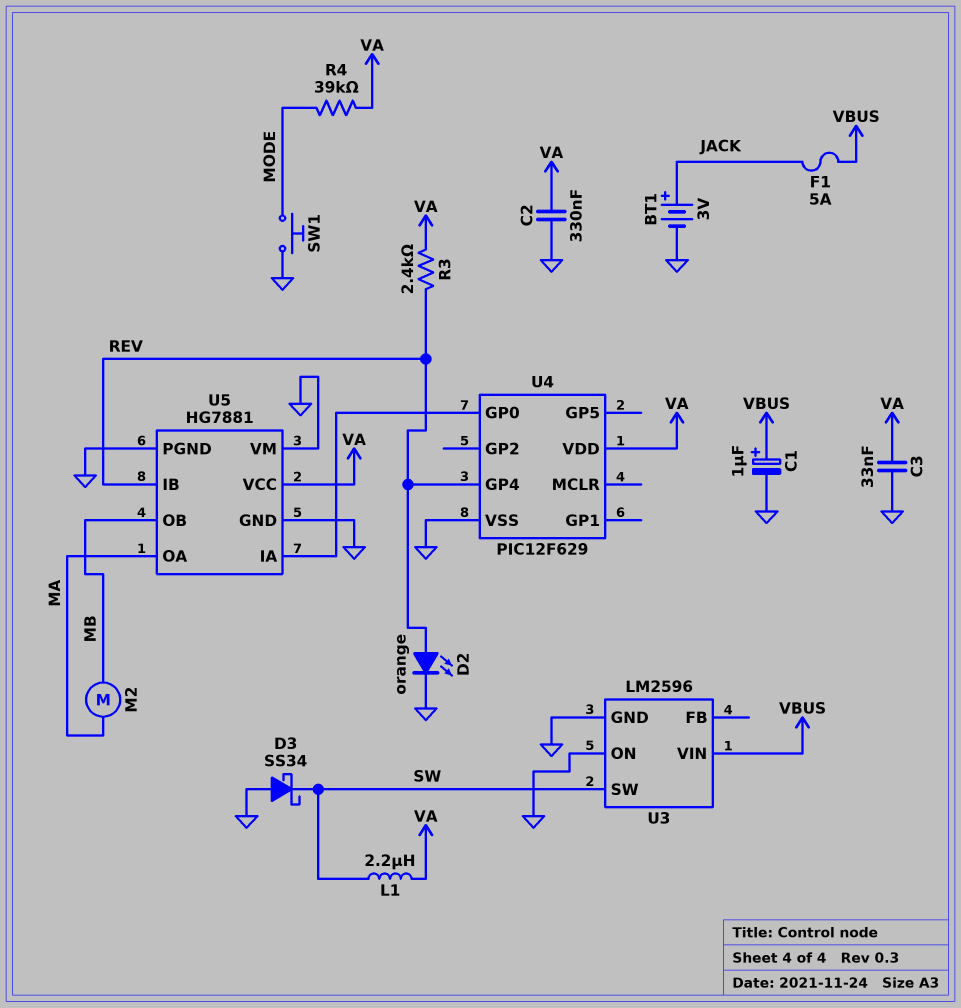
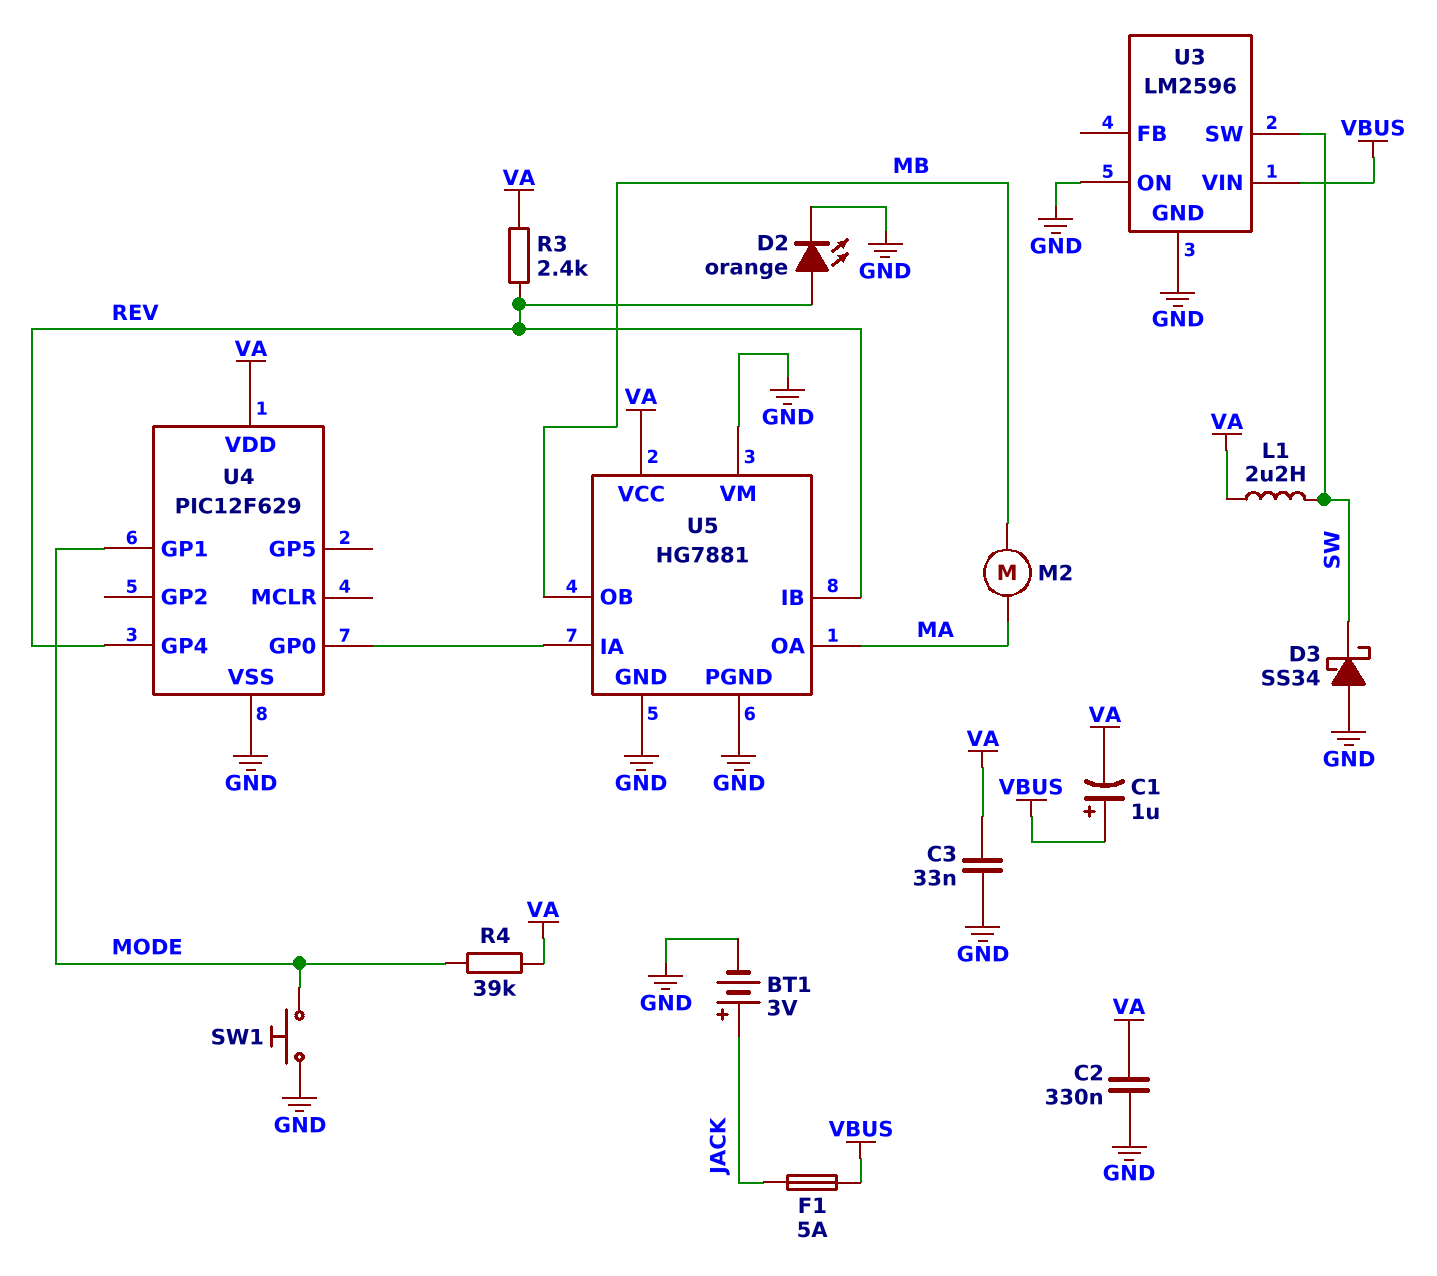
C1: 1uF (plus VBUS, minus GND) -> 1uF (plus VBUS, minus VA)
U4 pin GP1: none -> MODE

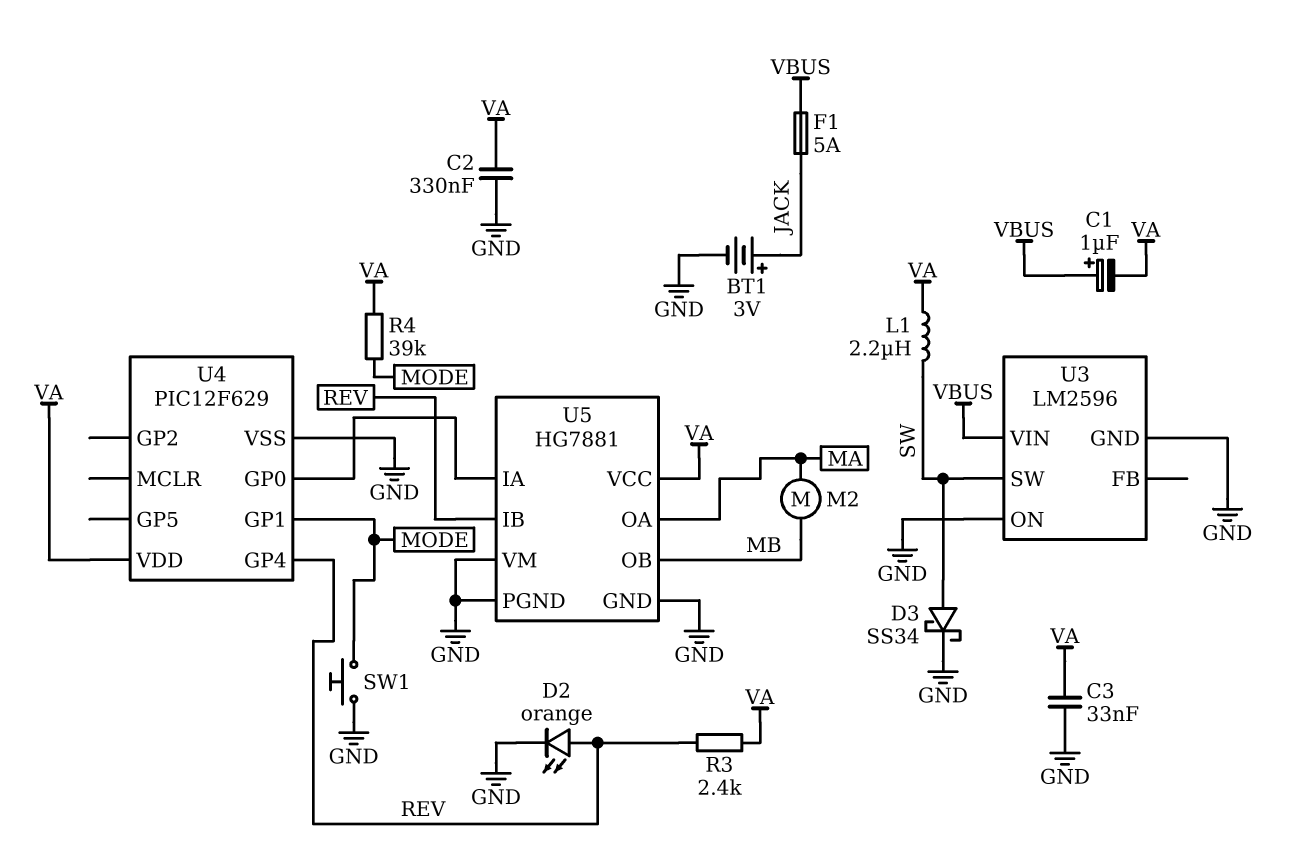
D3: schottky SS34 (A GND, K SW) -> schottky SS34 (A SW, K GND)

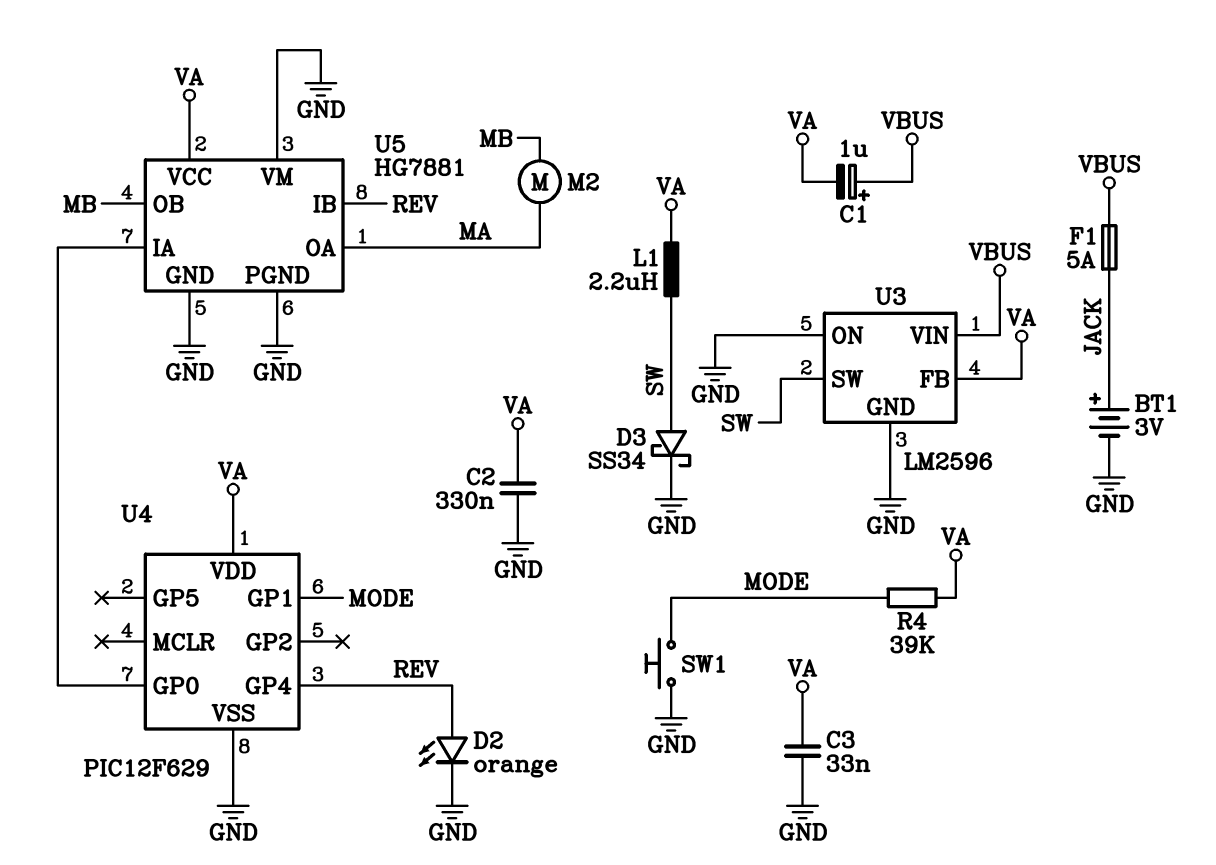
R3: 2.4k (REV, VA) -> none
U3 pin FB: none -> VA

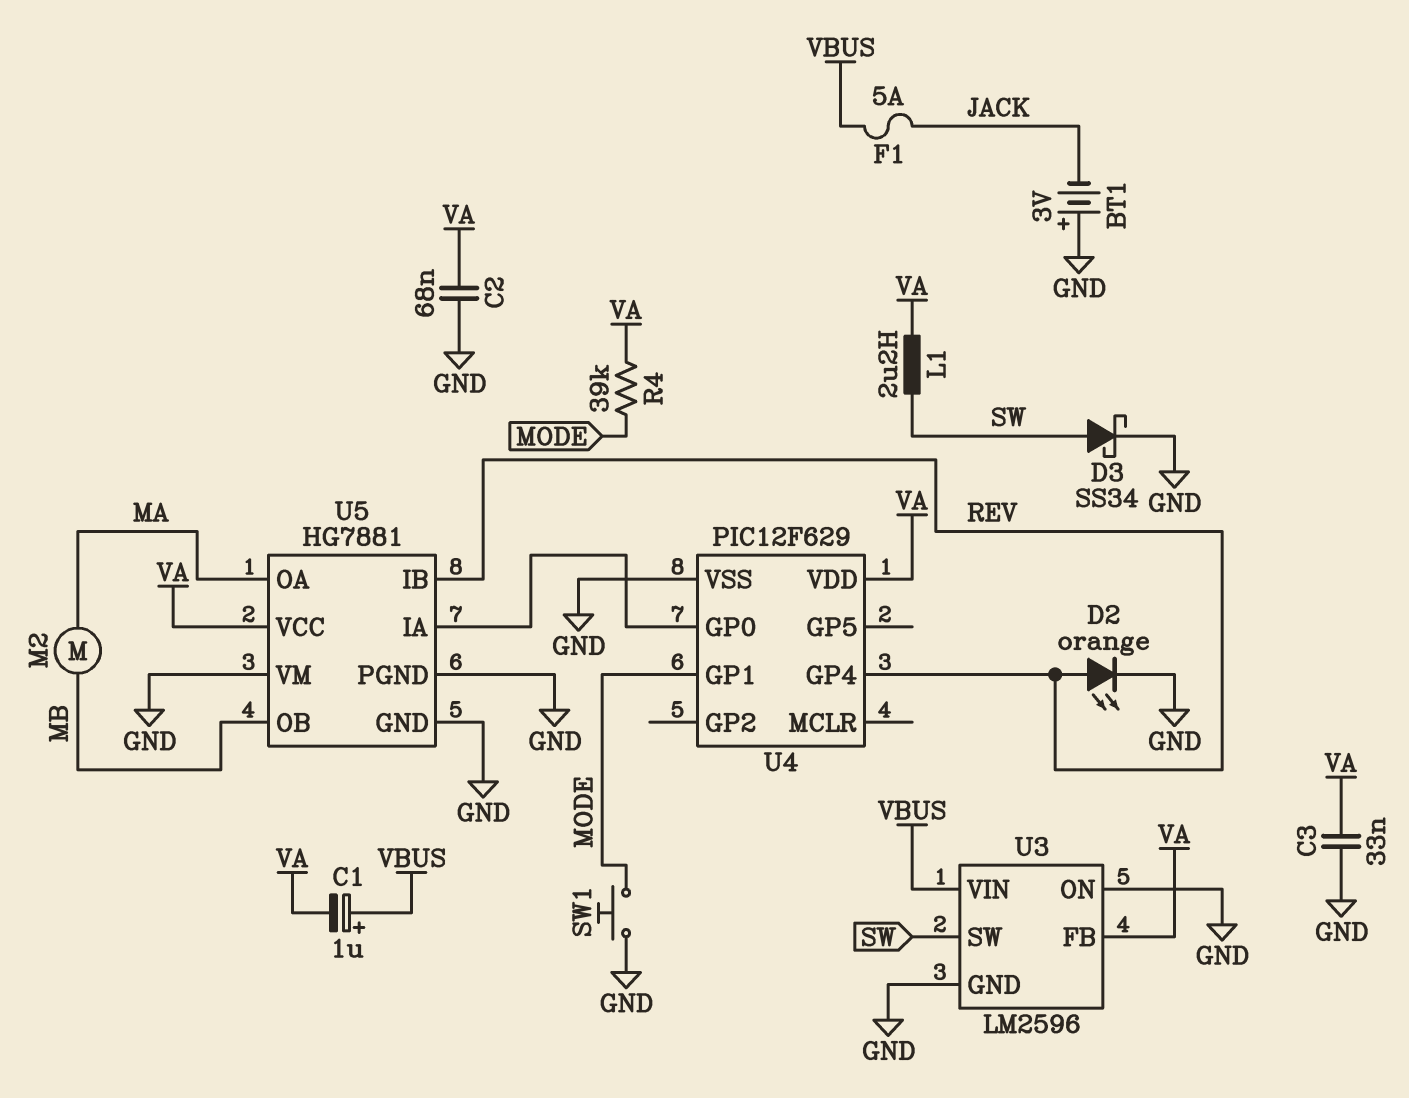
BT1: 3V (plus JACK, minus GND) -> 3V (plus GND, minus JACK)
C2: 330nF (GND, VA) -> 68nF (GND, VA)

